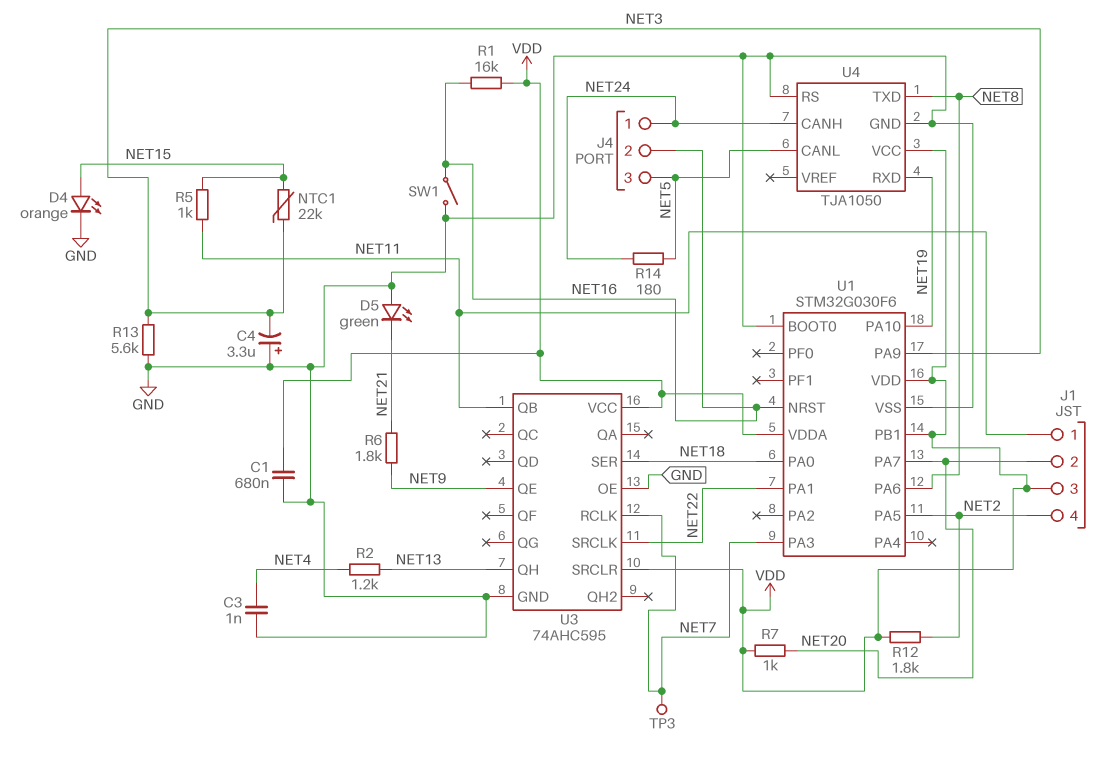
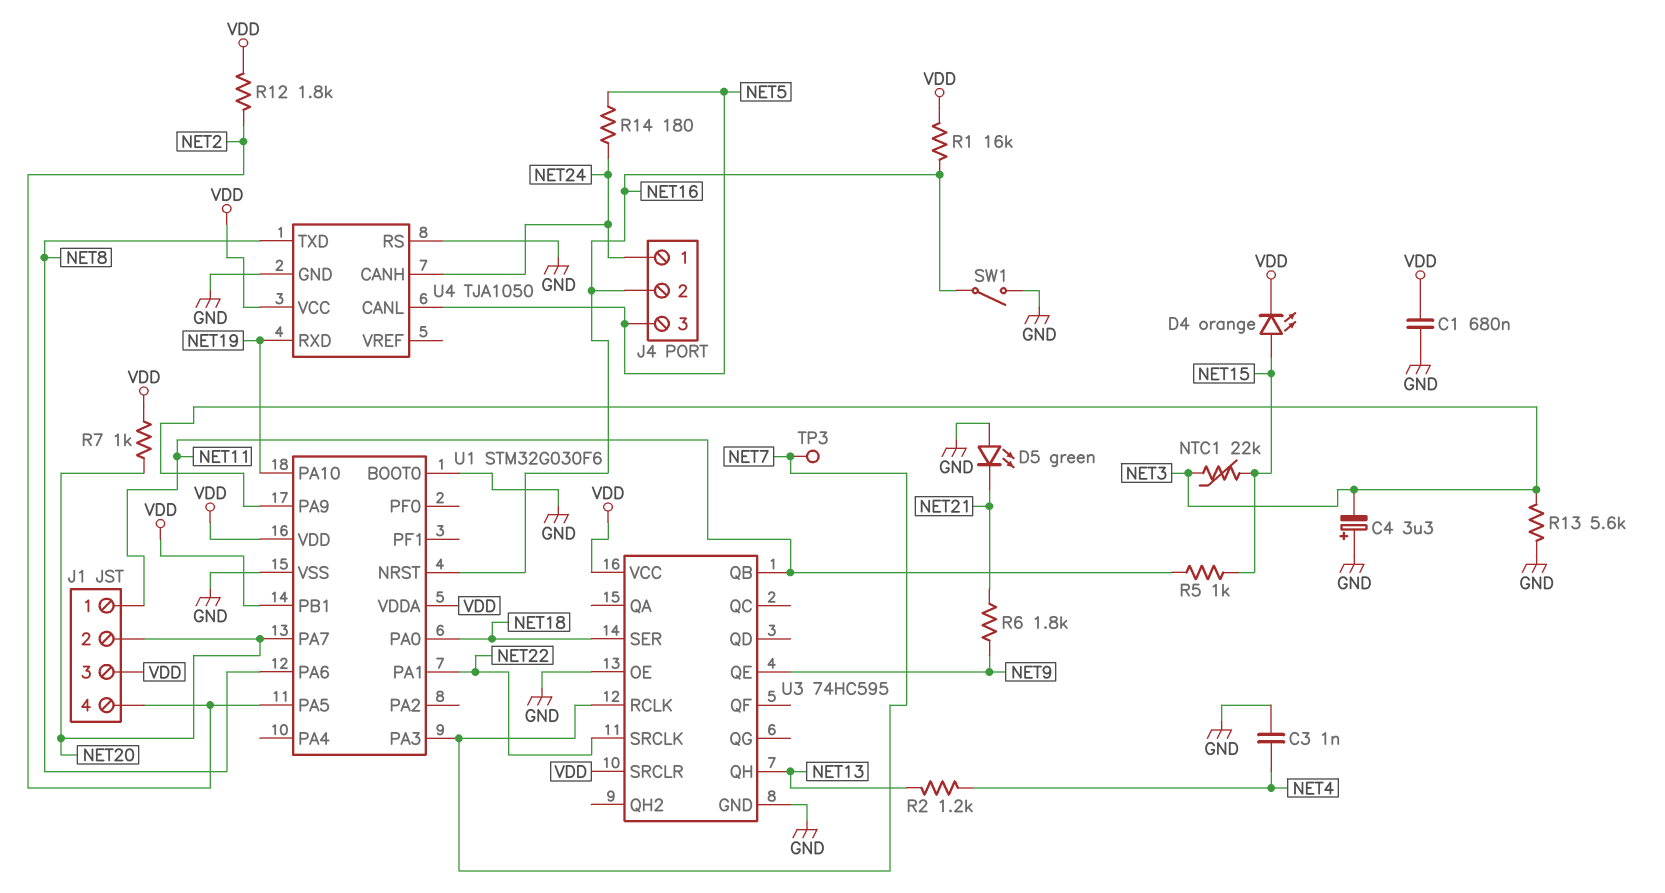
D4: LED orange (A NET15, K GND) -> LED orange (A NET15, K VDD)
U3: 74AHC595 -> 74HC595

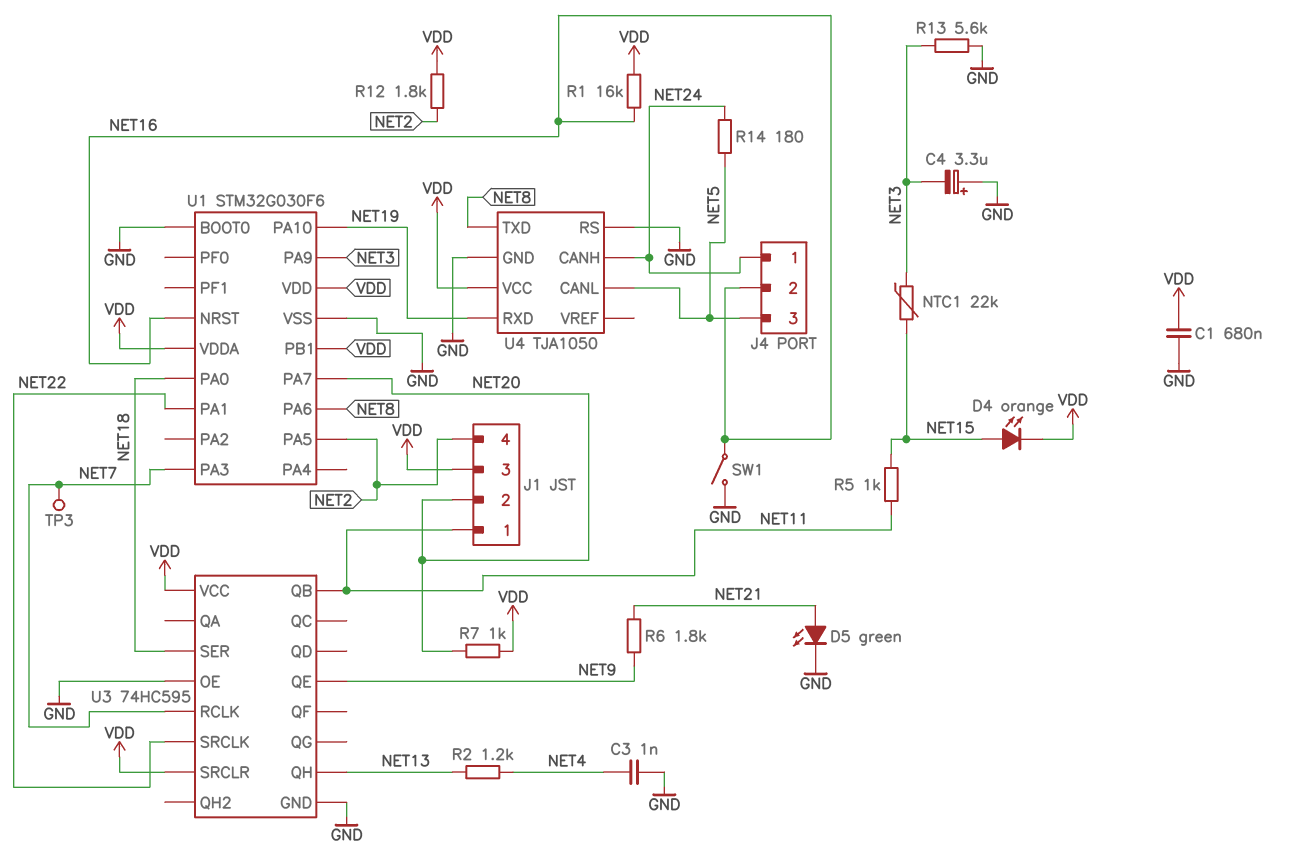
D5: LED green (A GND, K NET21) -> LED green (A NET21, K GND)

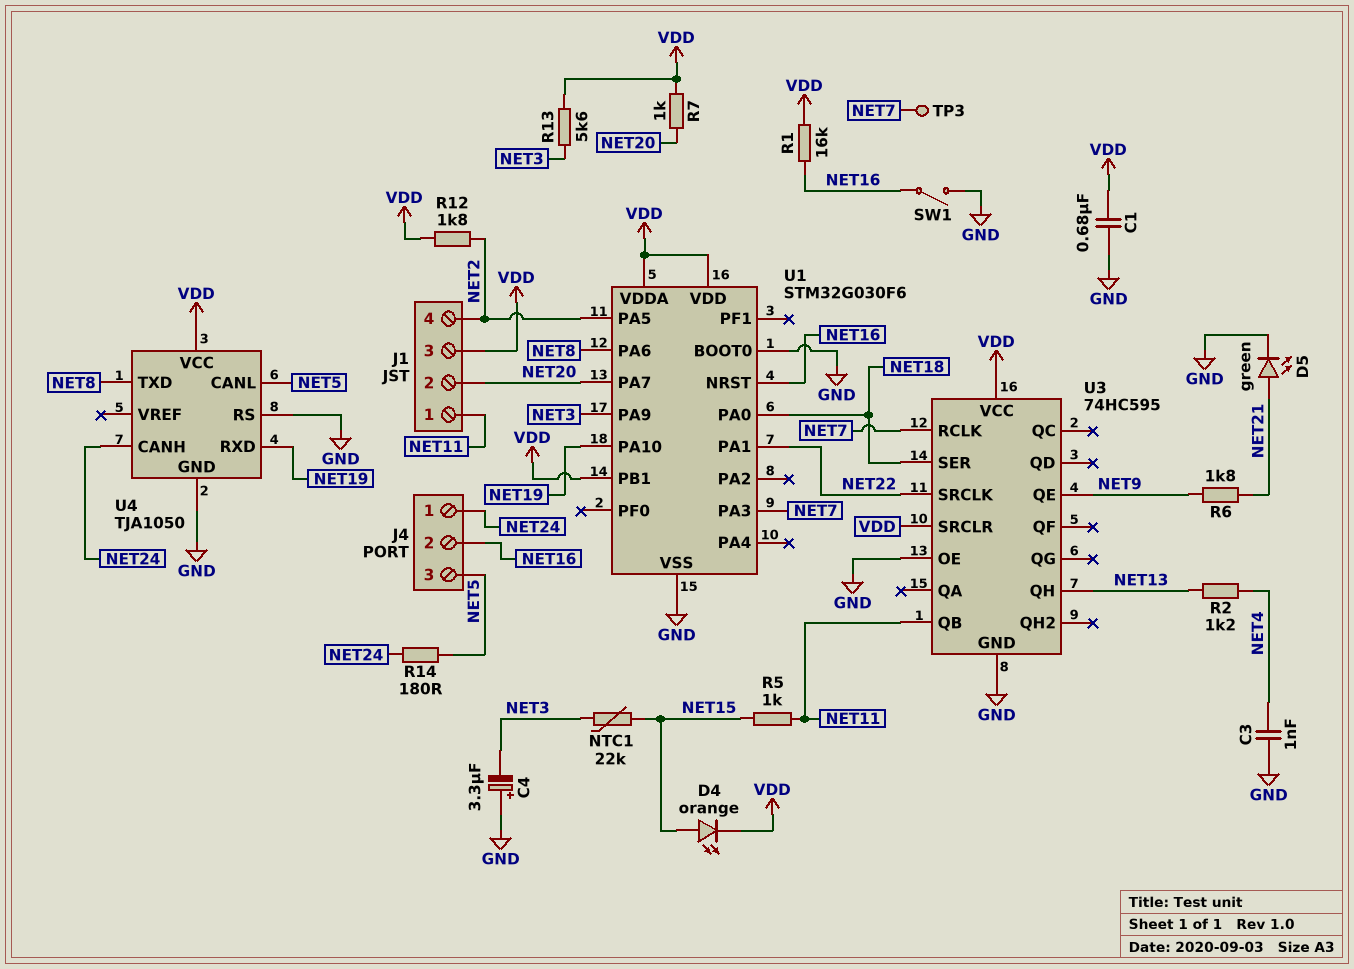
R13: 5.6k (GND, NET3) -> 5.6k (NET3, VDD)

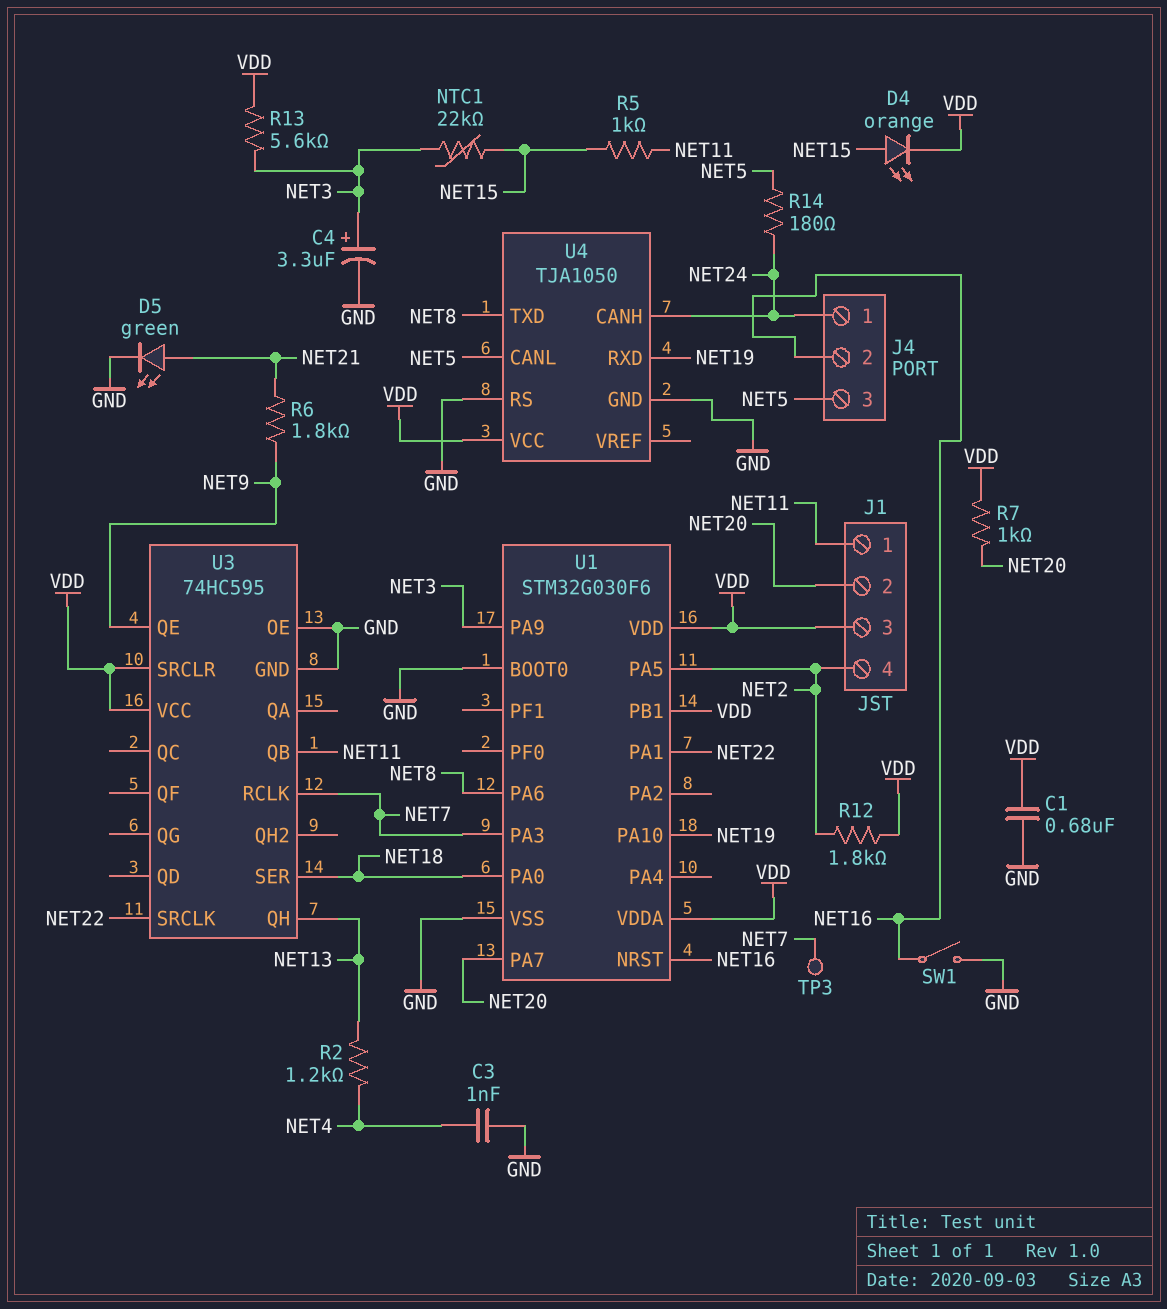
C4: 3.3uF (plus GND, minus NET3) -> 3.3uF (plus NET3, minus GND)
R1: 16k (NET16, VDD) -> none

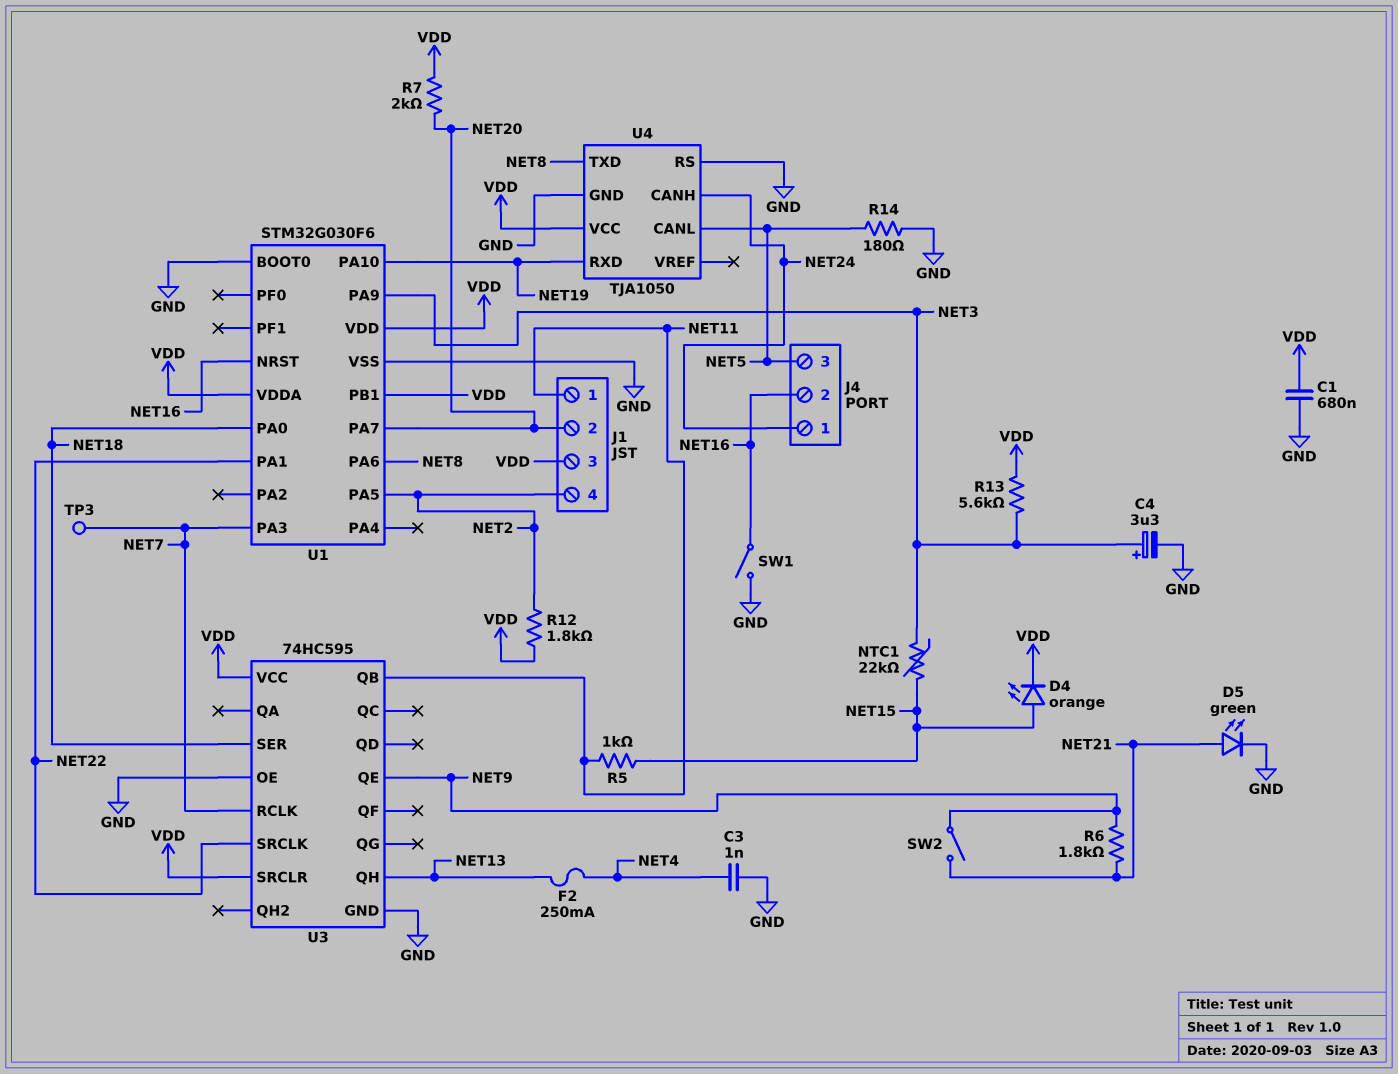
F2: none -> 250mA (NET4, NET13)
R2: 1.2k (NET4, NET13) -> none
R7: 1k (NET20, VDD) -> 2k (NET20, VDD)
R14: 180 (NET5, NET24) -> 180 (GND, NET5)
SW2: none -> switch (NET9, NET21)

